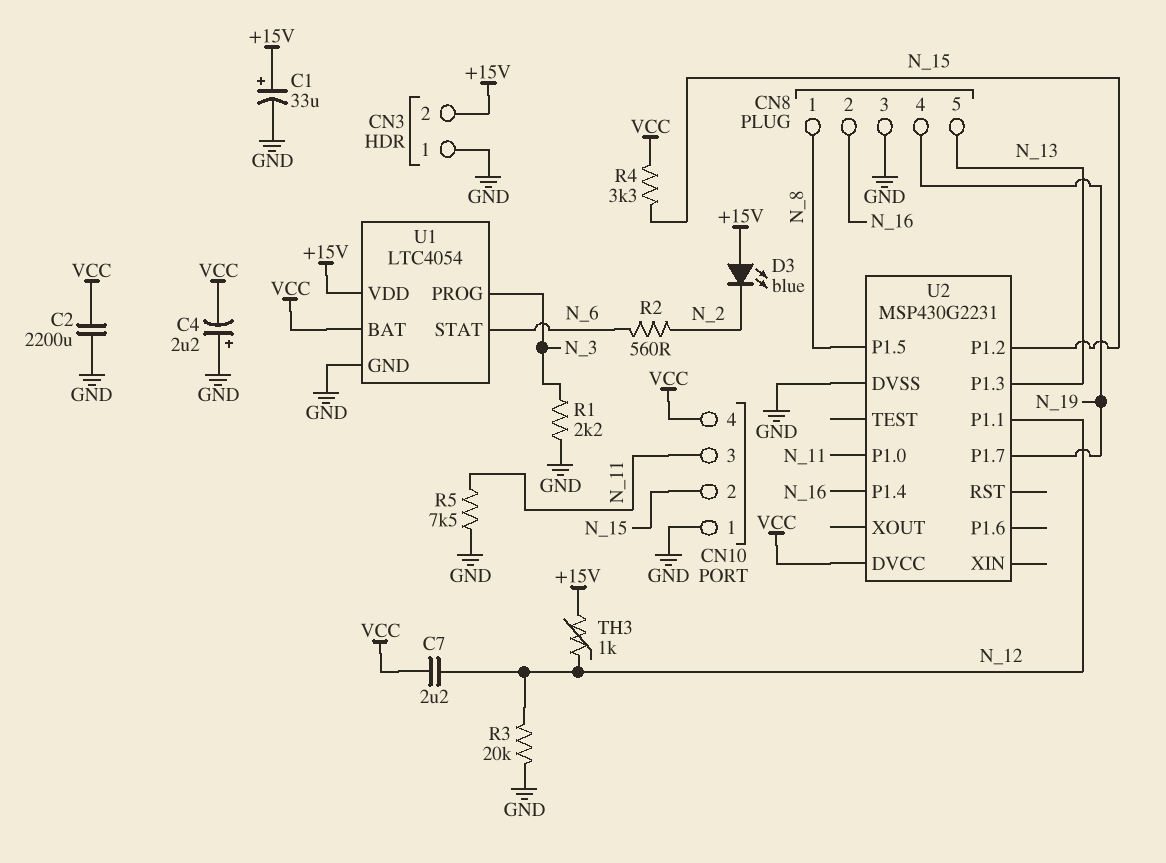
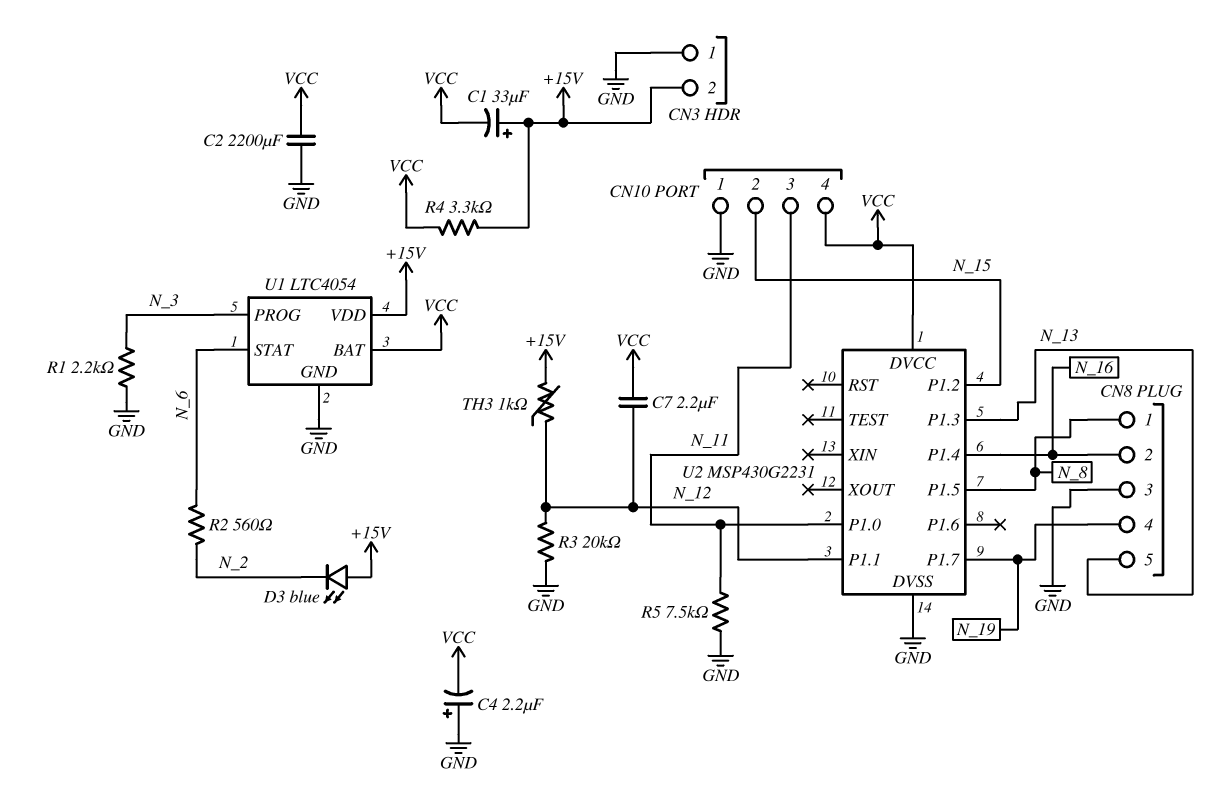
C1: 33uF (plus +15V, minus GND) -> 33uF (plus +15V, minus VCC)
R4: 3.3k (N_15, VCC) -> 3.3k (+15V, VCC)

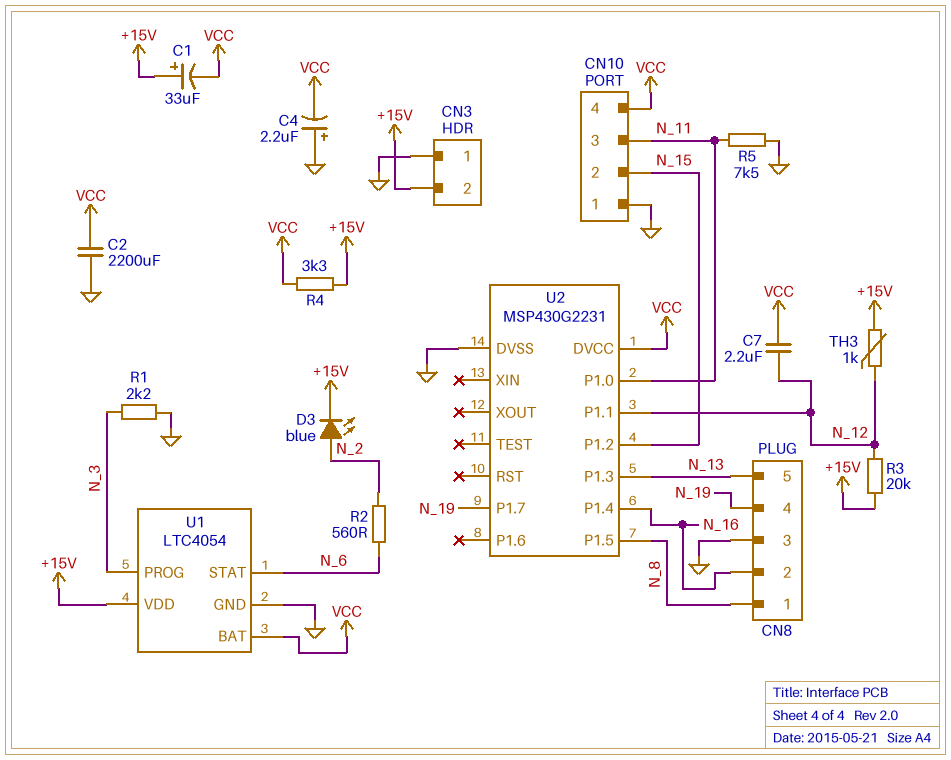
D3: LED blue (A +15V, K N_2) -> LED blue (A N_2, K +15V)
R3: 20k (GND, N_12) -> 20k (+15V, N_12)

